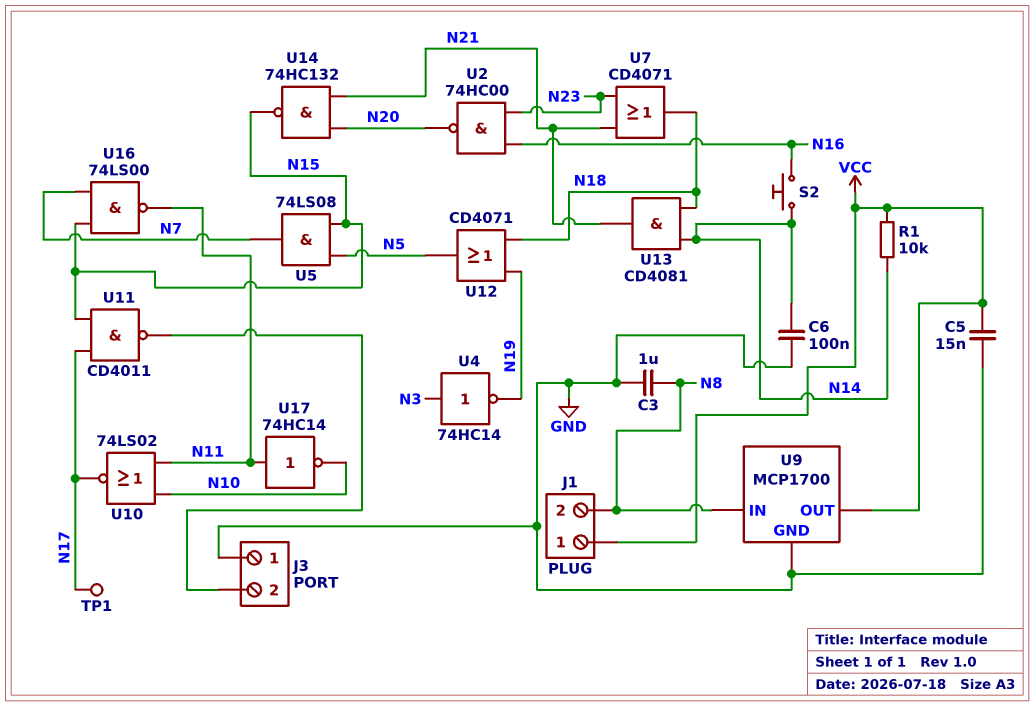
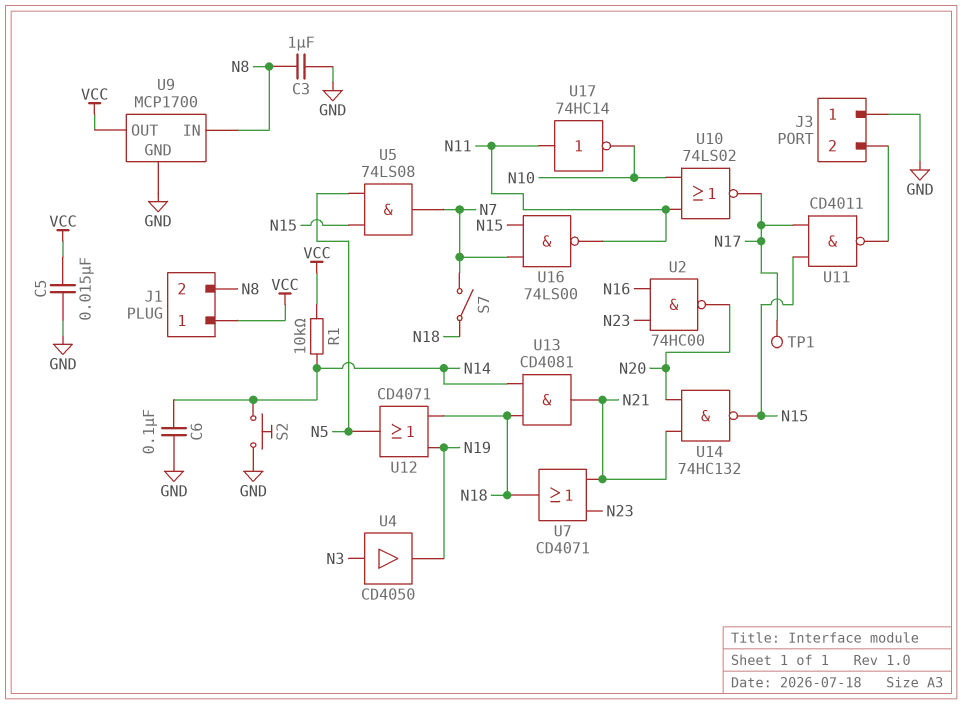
S2: button (N14, N16) -> button (GND, N14)
S7: none -> switch (N7, N18)
U4: NOT 74HC14 (in N3, out N19) -> buffer CD4050 (in N3, out N19)

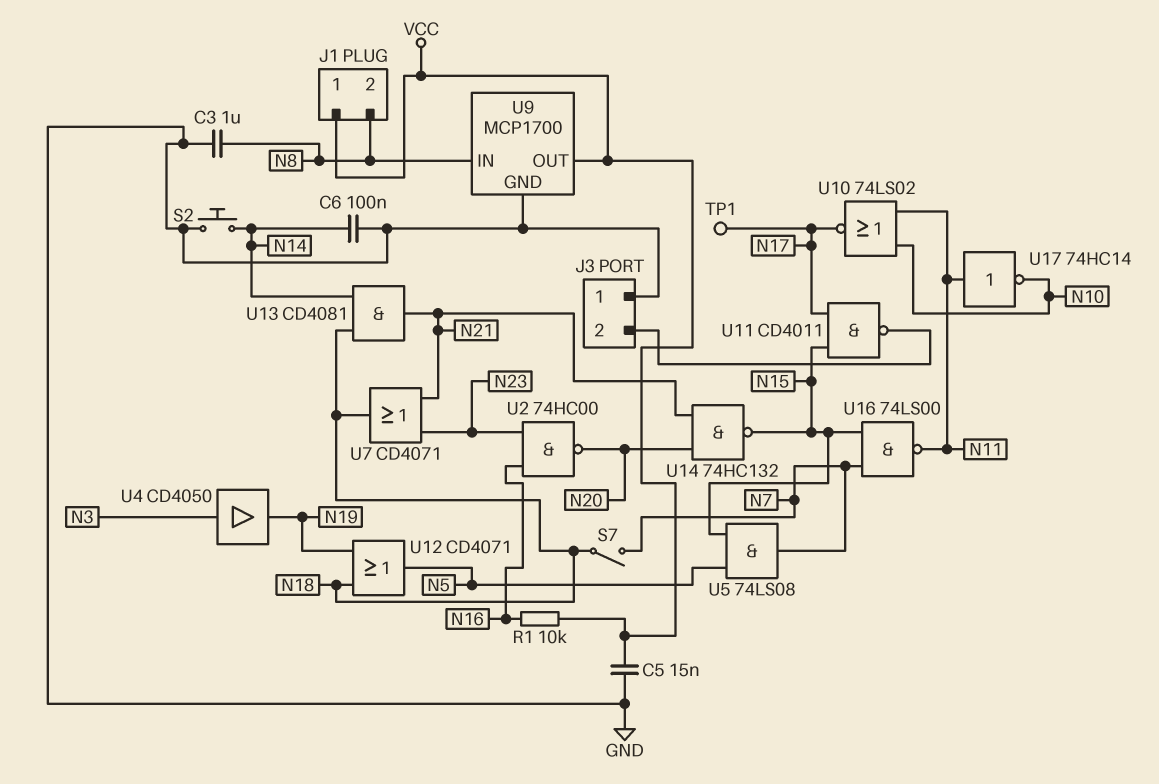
R1: 10k (N14, VCC) -> 10k (N16, VCC)

